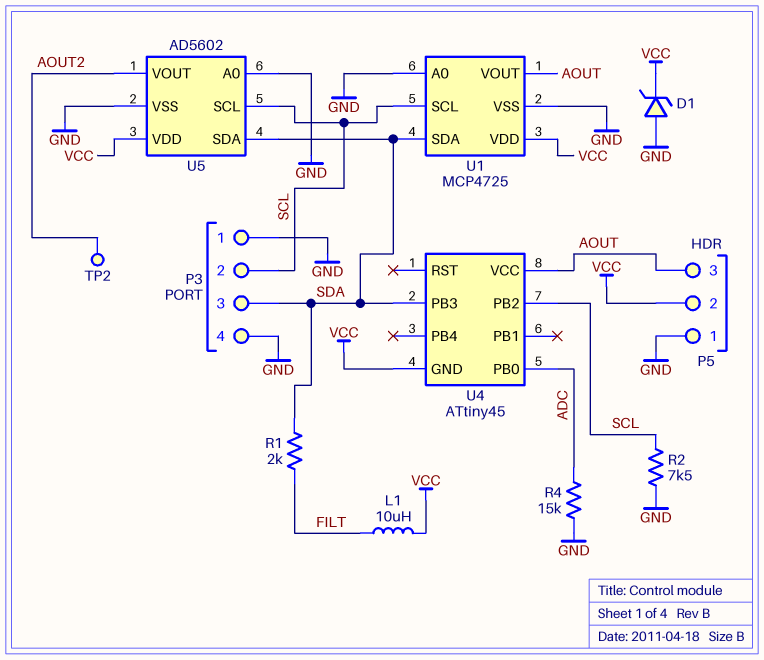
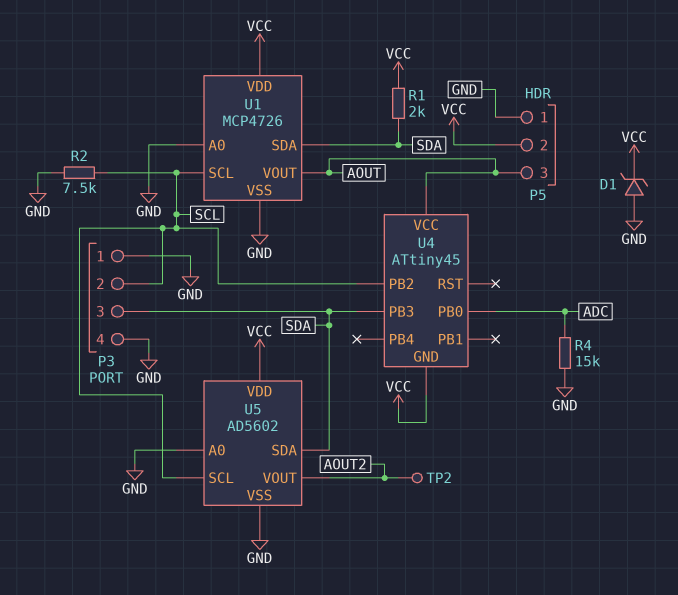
L1: 10uH (FILT, VCC) -> none
R1: 2k (FILT, SDA) -> 2k (SDA, VCC)
U1: MCP4725 -> MCP4726

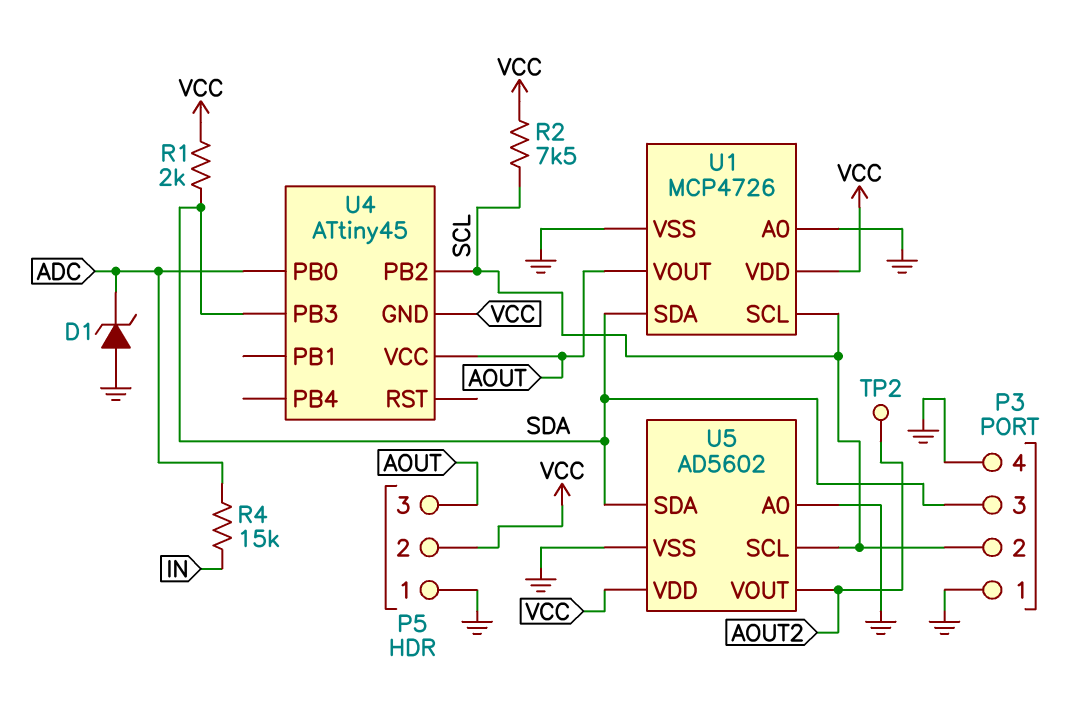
D1: zener (A GND, K VCC) -> zener (A GND, K ADC)
R2: 7.5k (GND, SCL) -> 7.5k (SCL, VCC)
R4: 15k (ADC, GND) -> 15k (ADC, IN)

